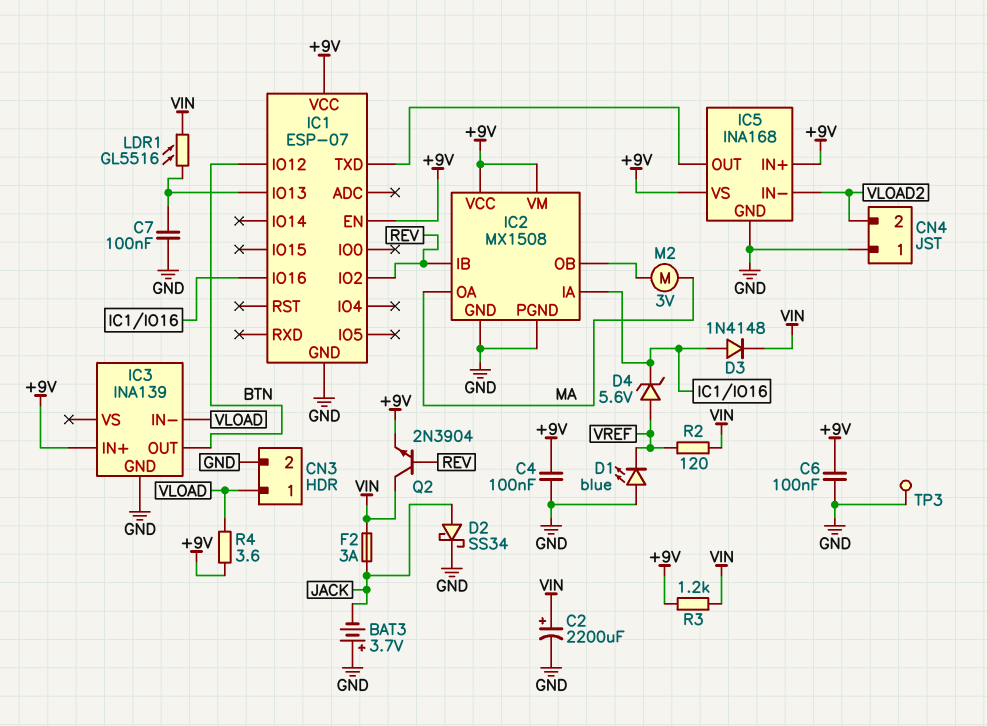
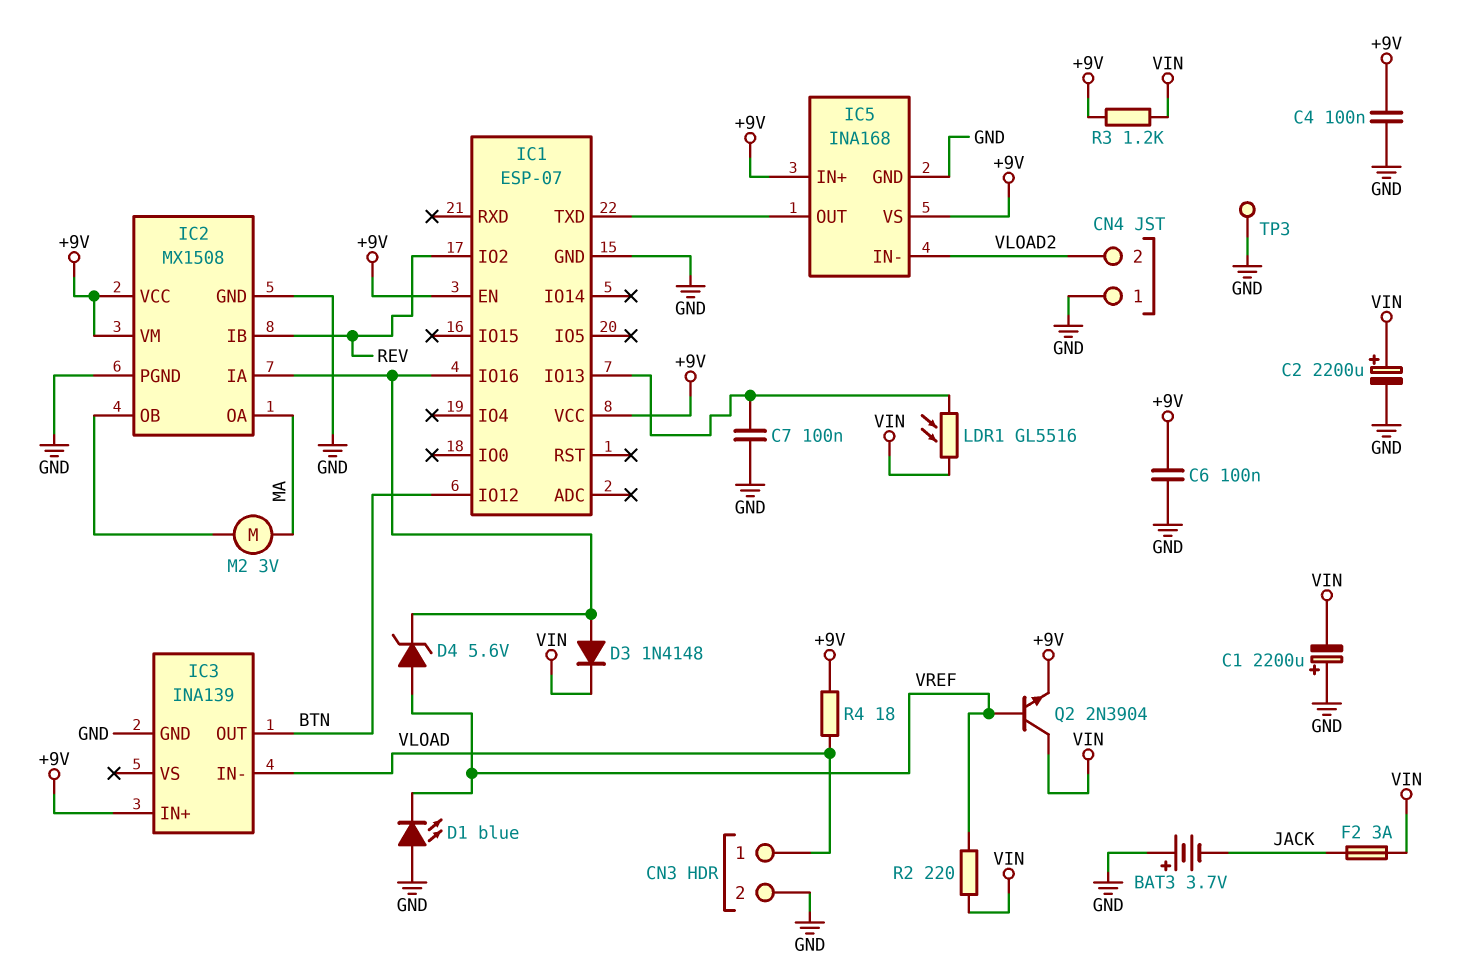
C1: none -> 2200uF (plus GND, minus VIN)
D2: schottky SS34 (A JACK, K GND) -> none
Q2: NPN 2N3904 (B REV, C VIN, E +9V) -> NPN 2N3904 (B VREF, C VIN, E +9V)
R2: 120 (VIN, VREF) -> 220 (VIN, VREF)
R4: 3.6 (+9V, VLOAD) -> 18 (+9V, VLOAD)

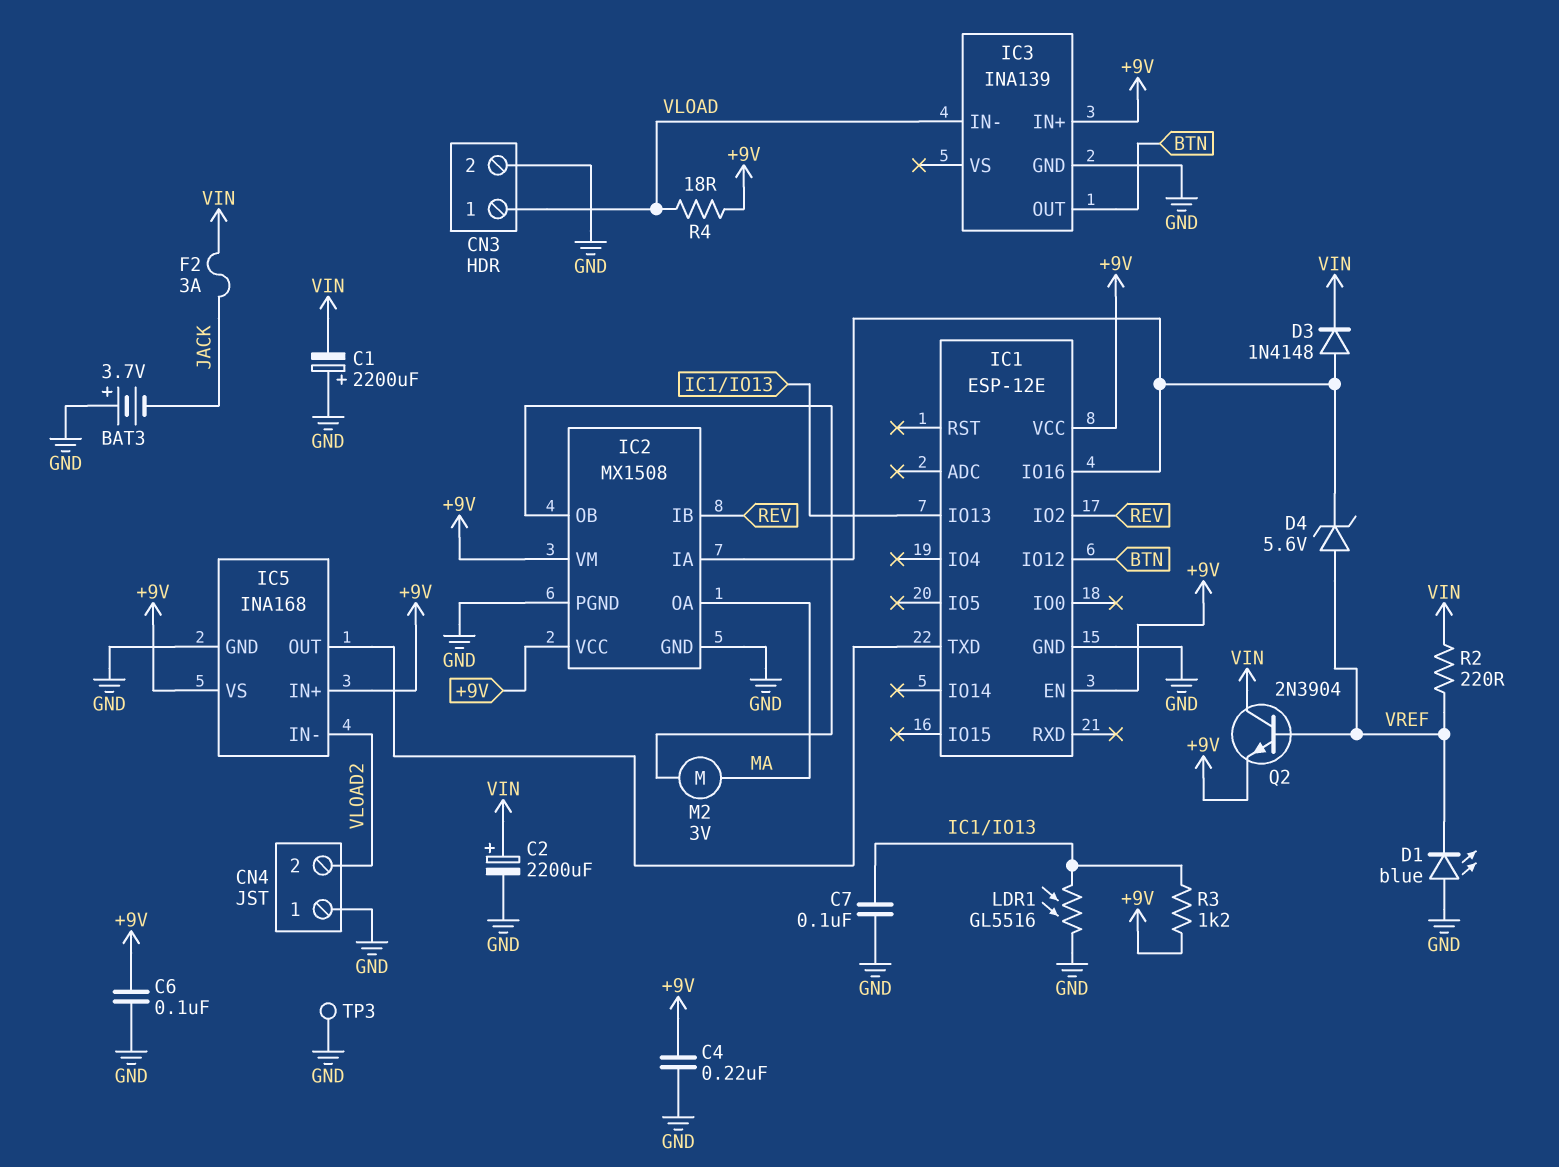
C4: 100nF (+9V, GND) -> 220nF (+9V, GND)
IC1: ESP-07 -> ESP-12E
LDR1: GL5516 (IC1/IO13, VIN) -> GL5516 (GND, IC1/IO13)
R3: 1.2k (+9V, VIN) -> 1.2k (+9V, IC1/IO13)

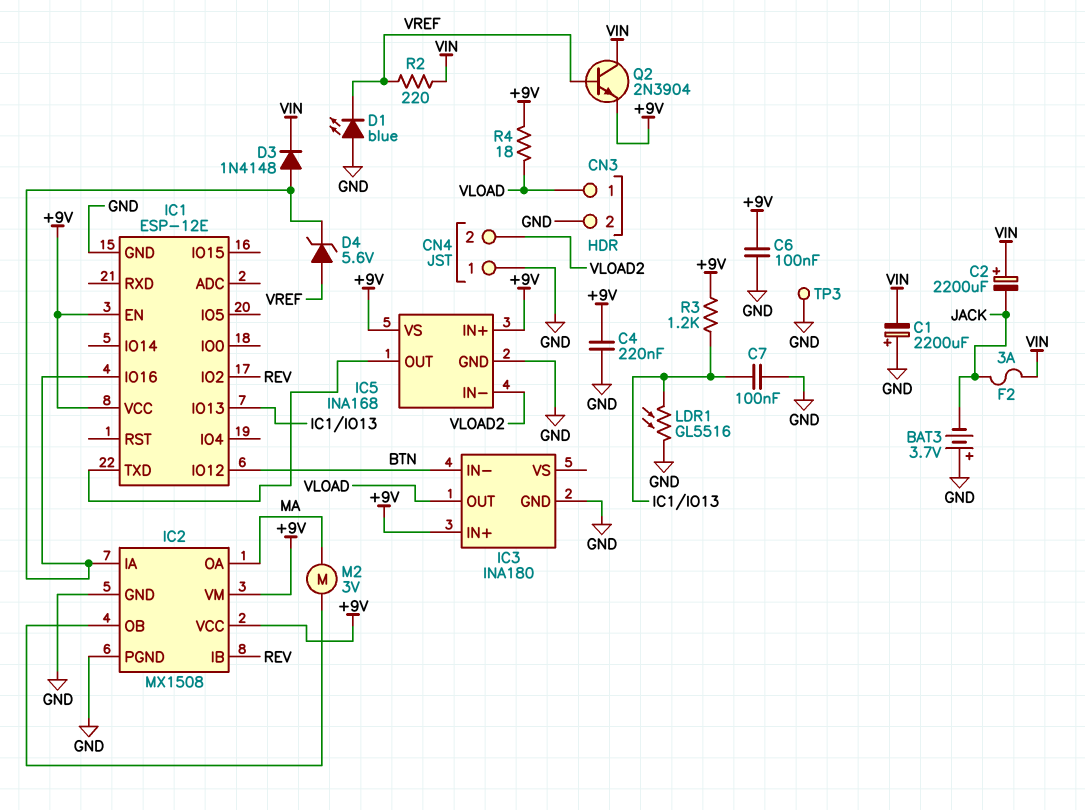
C2: 2200uF (plus VIN, minus GND) -> 2200uF (plus VIN, minus JACK)
IC3: INA139 -> INA180
IC3 pin IN-: VLOAD -> BTN
IC3 pin OUT: BTN -> VLOAD

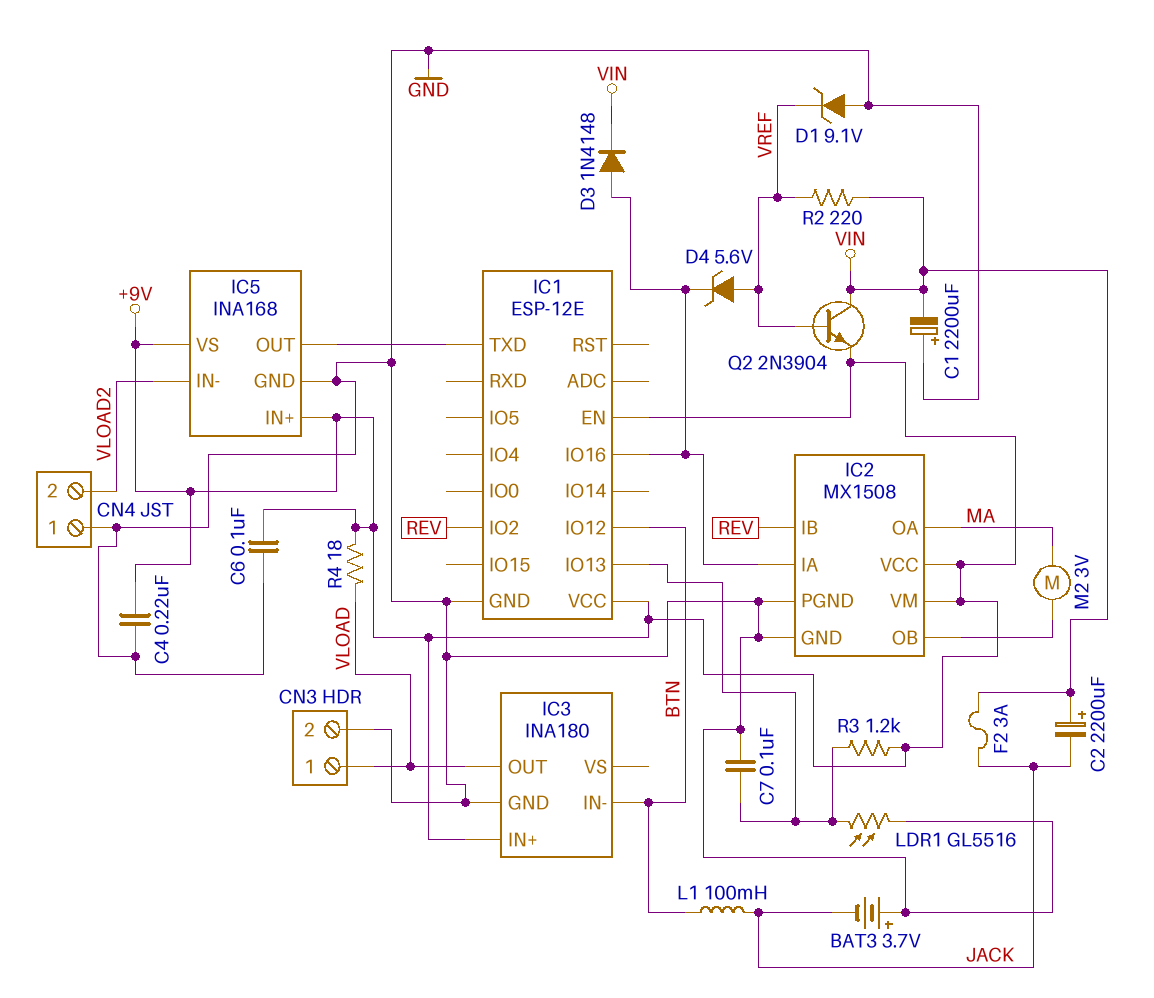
D1: LED blue (A GND, K VREF) -> zener 9.1V (A GND, K VREF)
L1: none -> 100mH (BTN, JACK)
TP3: test point (GND) -> none

